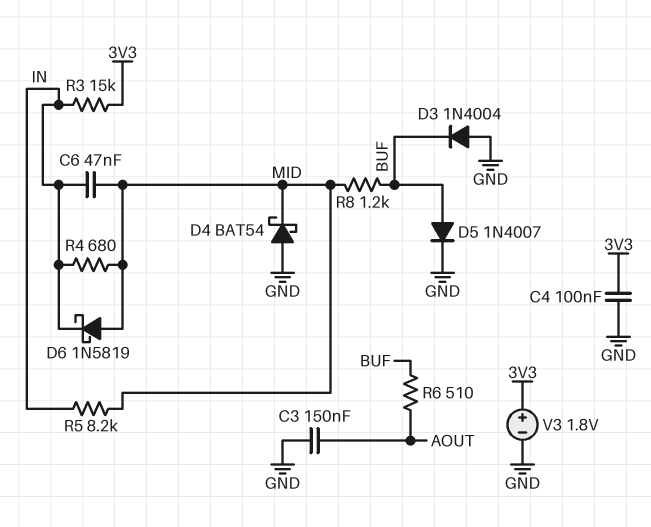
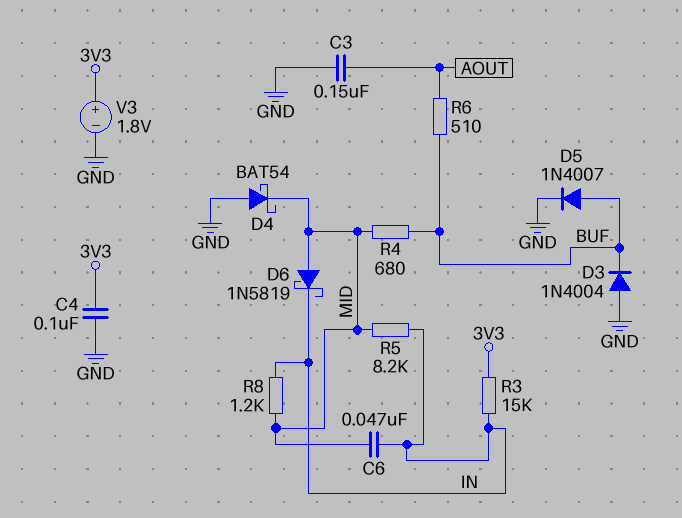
R4: 680 (IN, MID) -> 680 (BUF, MID)
R8: 1.2k (BUF, MID) -> 1.2k (IN, MID)

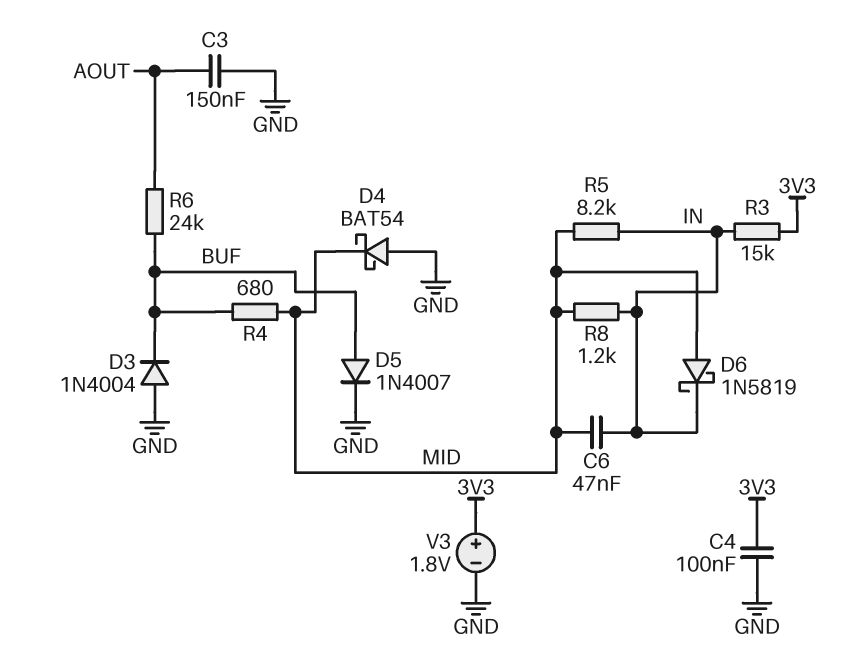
R6: 510 (AOUT, BUF) -> 24k (AOUT, BUF)

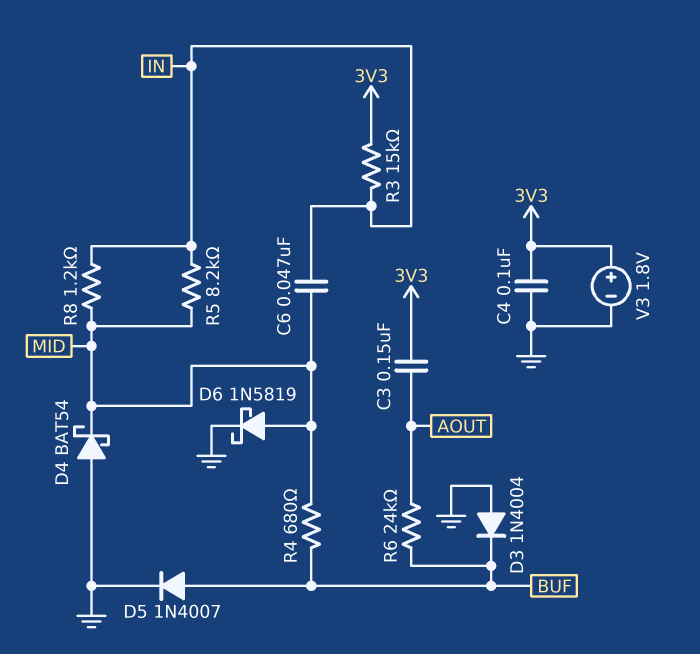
C3: 150nF (AOUT, GND) -> 150nF (3V3, AOUT)
D6: schottky 1N5819 (A MID, K IN) -> schottky 1N5819 (A MID, K GND)

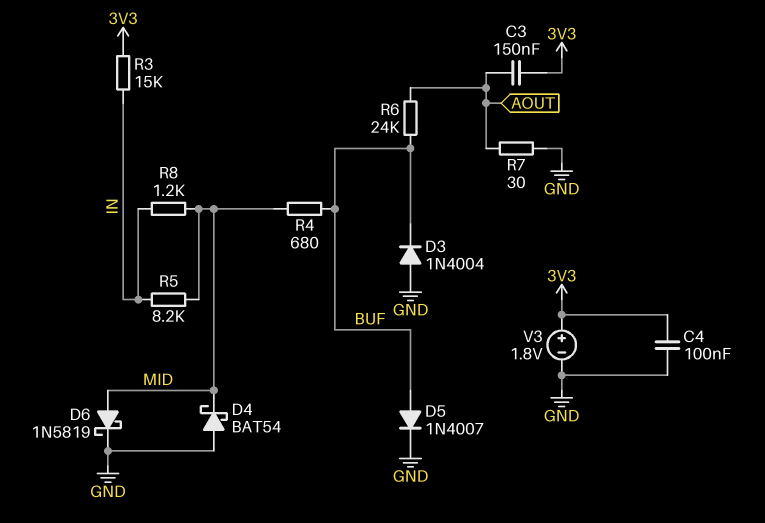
C6: 47nF (IN, MID) -> none
R7: none -> 30 (AOUT, GND)

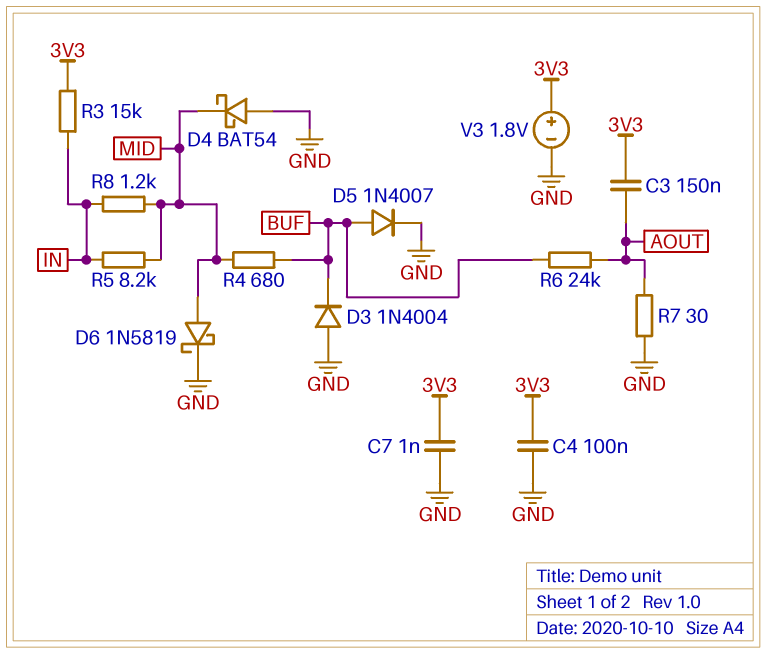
C7: none -> 1nF (3V3, GND)

